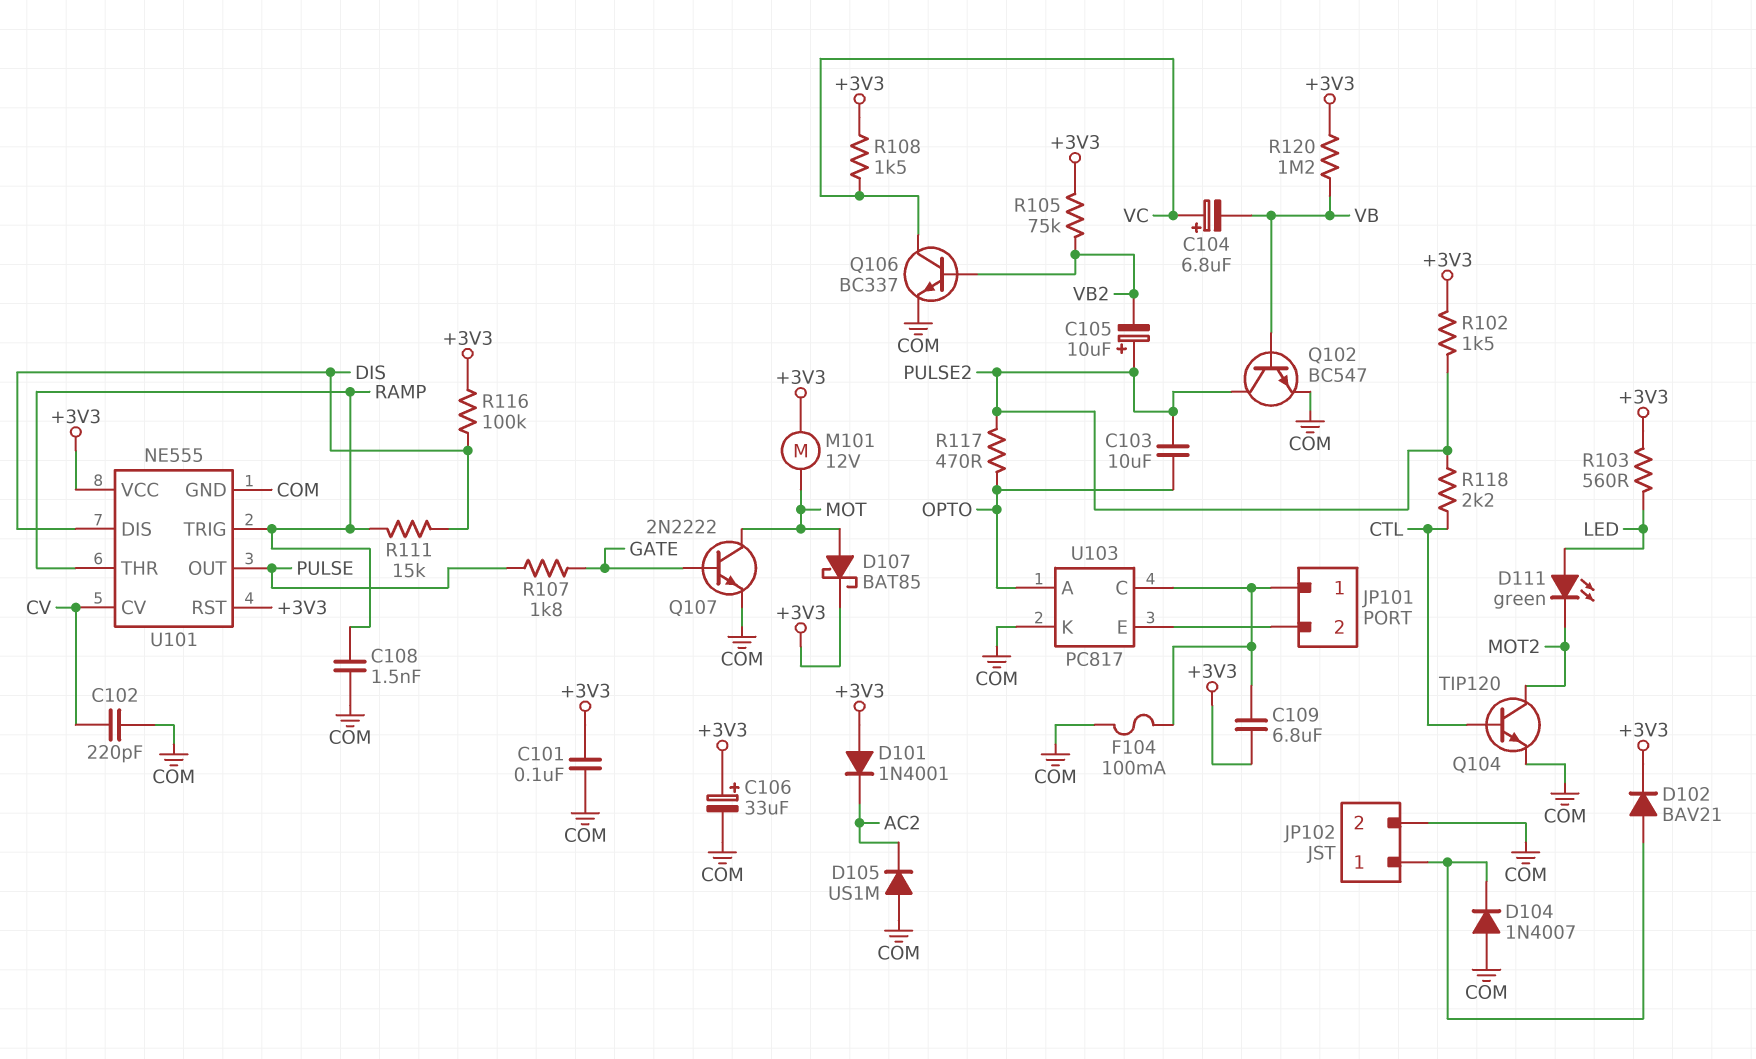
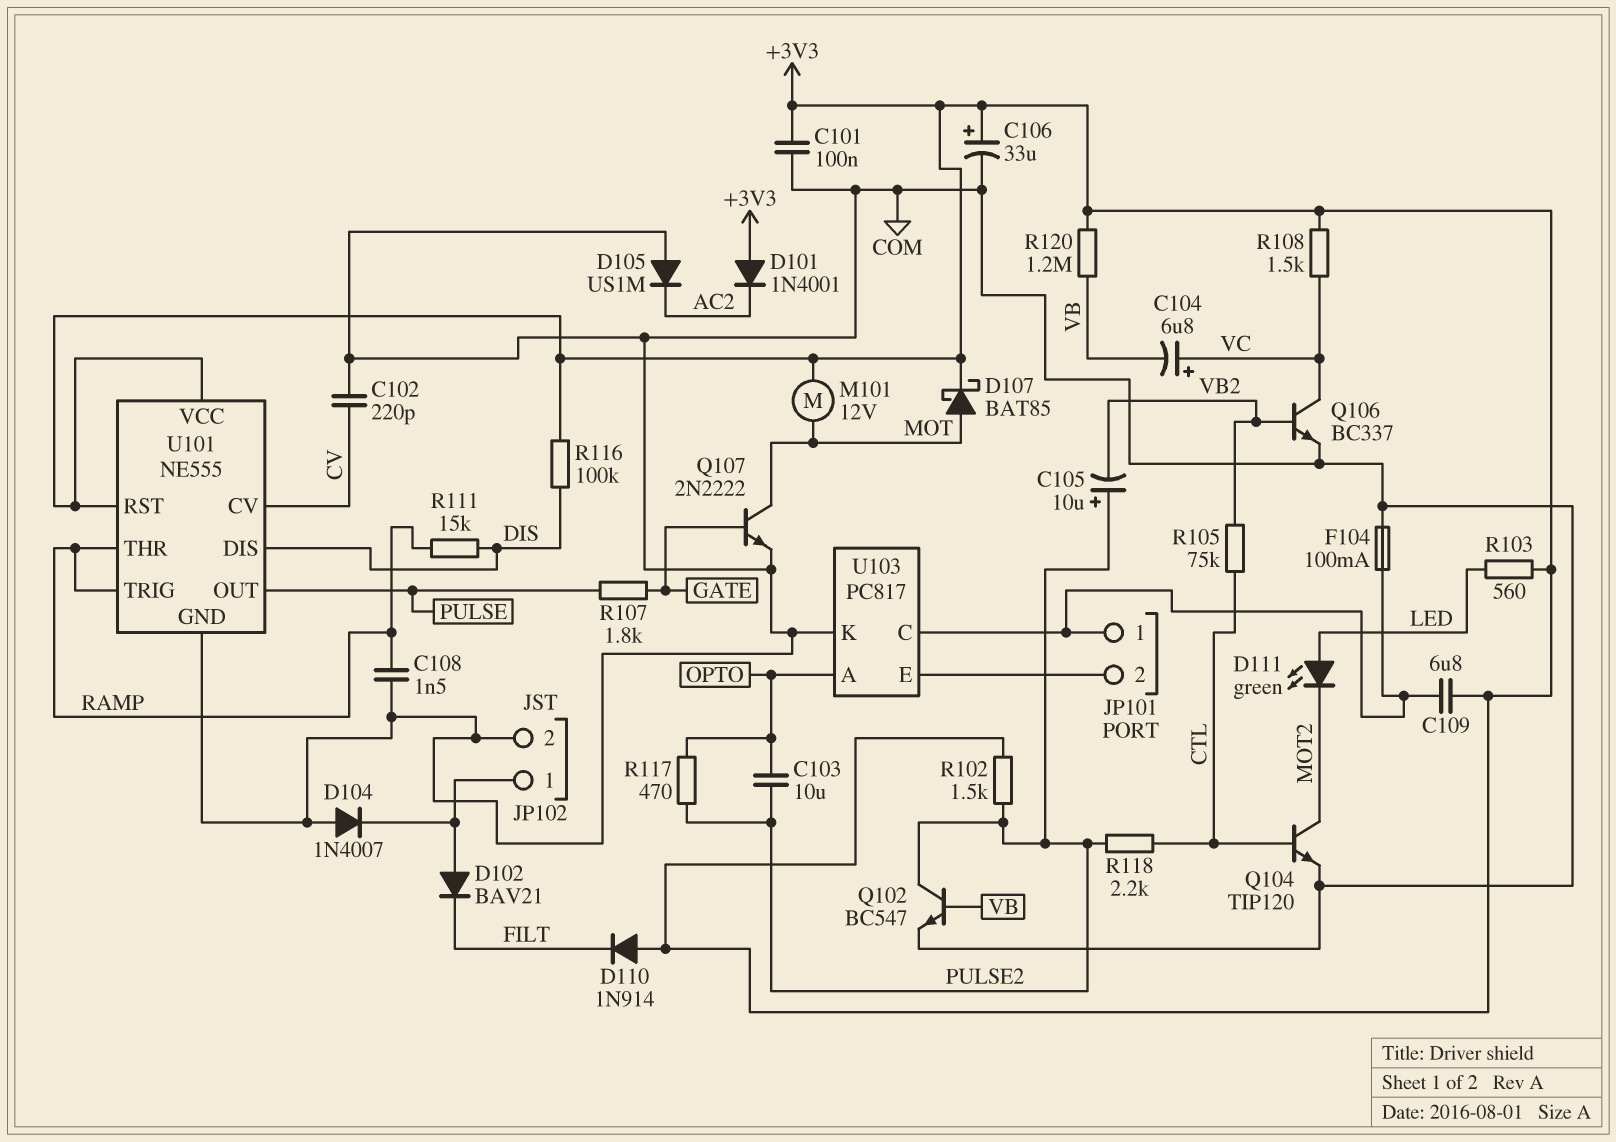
D102: diode BAV21 (A JP102/1, K +3V3) -> diode BAV21 (A JP102/1, K FILT)
D110: none -> diode 1N914 (A +3V3, K FILT)
R105: 75k (+3V3, VB2) -> 75k (CTL, VB2)

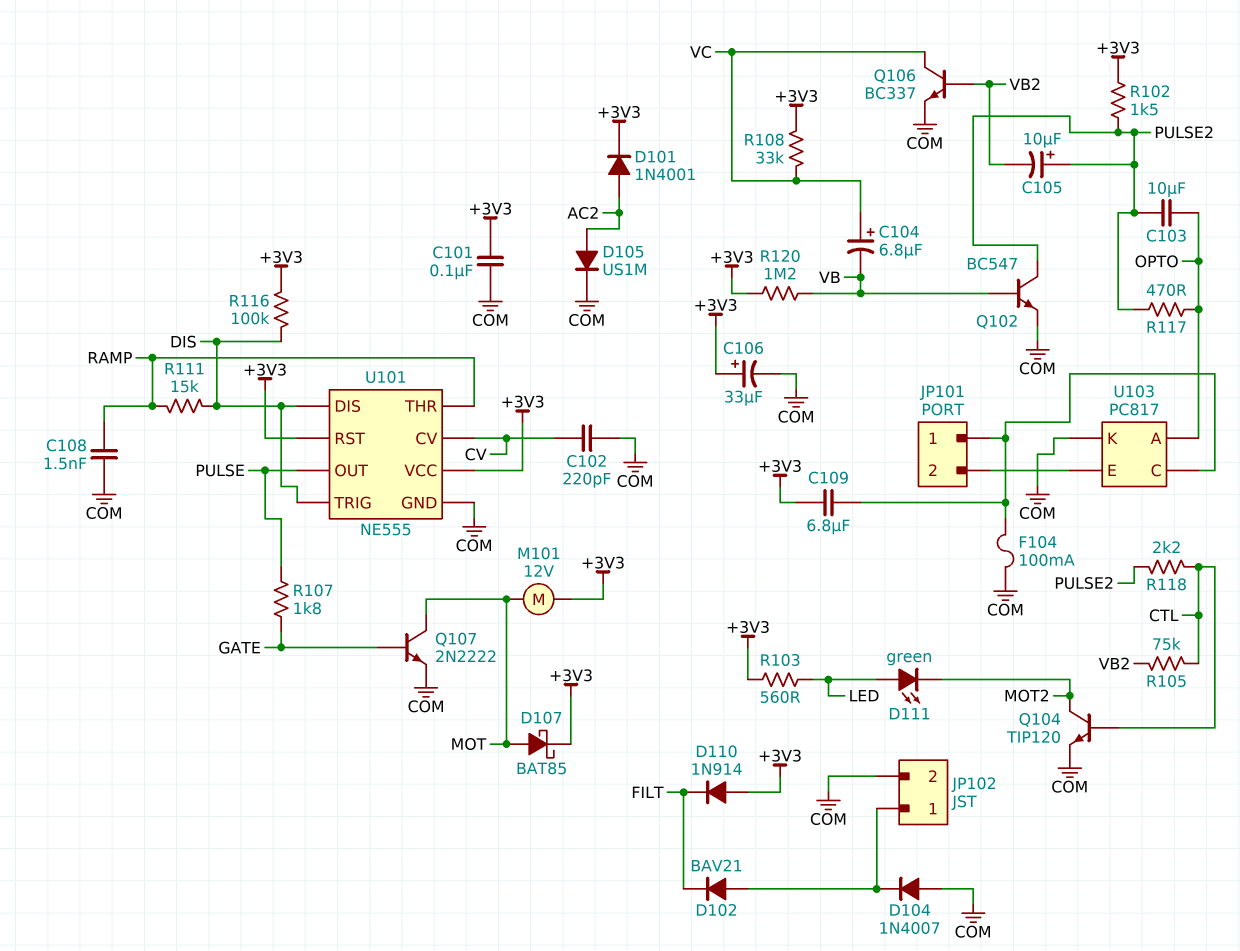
D101: diode 1N4001 (A +3V3, K AC2) -> diode 1N4001 (A AC2, K +3V3)
D105: diode US1M (A COM, K AC2) -> diode US1M (A AC2, K COM)
R108: 1.5k (+3V3, VC) -> 33k (+3V3, VC)
U101 pin TRIG: RAMP -> DIS

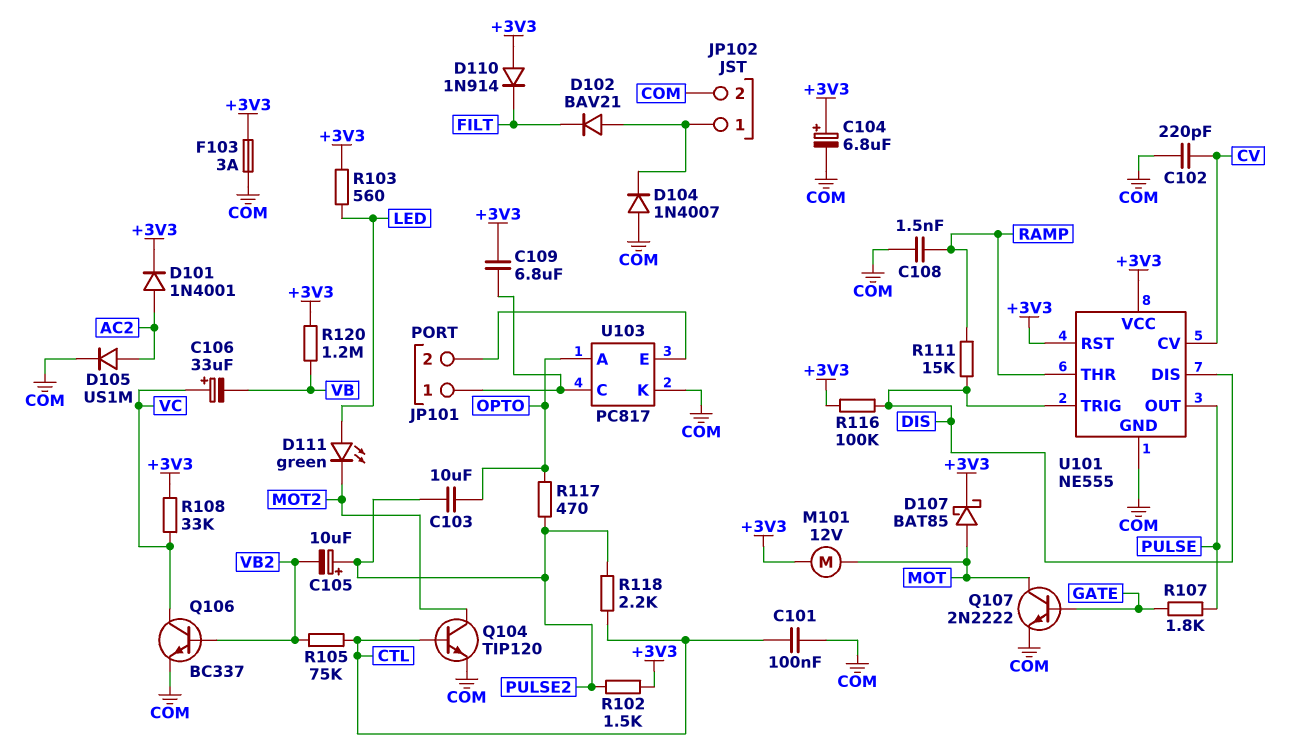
C101: 100nF (+3V3, COM) -> 100nF (COM, CTL)
C104: 6.8uF (plus VC, minus VB) -> 6.8uF (plus +3V3, minus COM)
C106: 33uF (plus +3V3, minus COM) -> 33uF (plus VC, minus VB)
F103: none -> 3A (+3V3, COM)
F104: 100mA (COM, JP101/1) -> none
Q102: NPN BC547 (B VB, C PULSE2, E COM) -> none

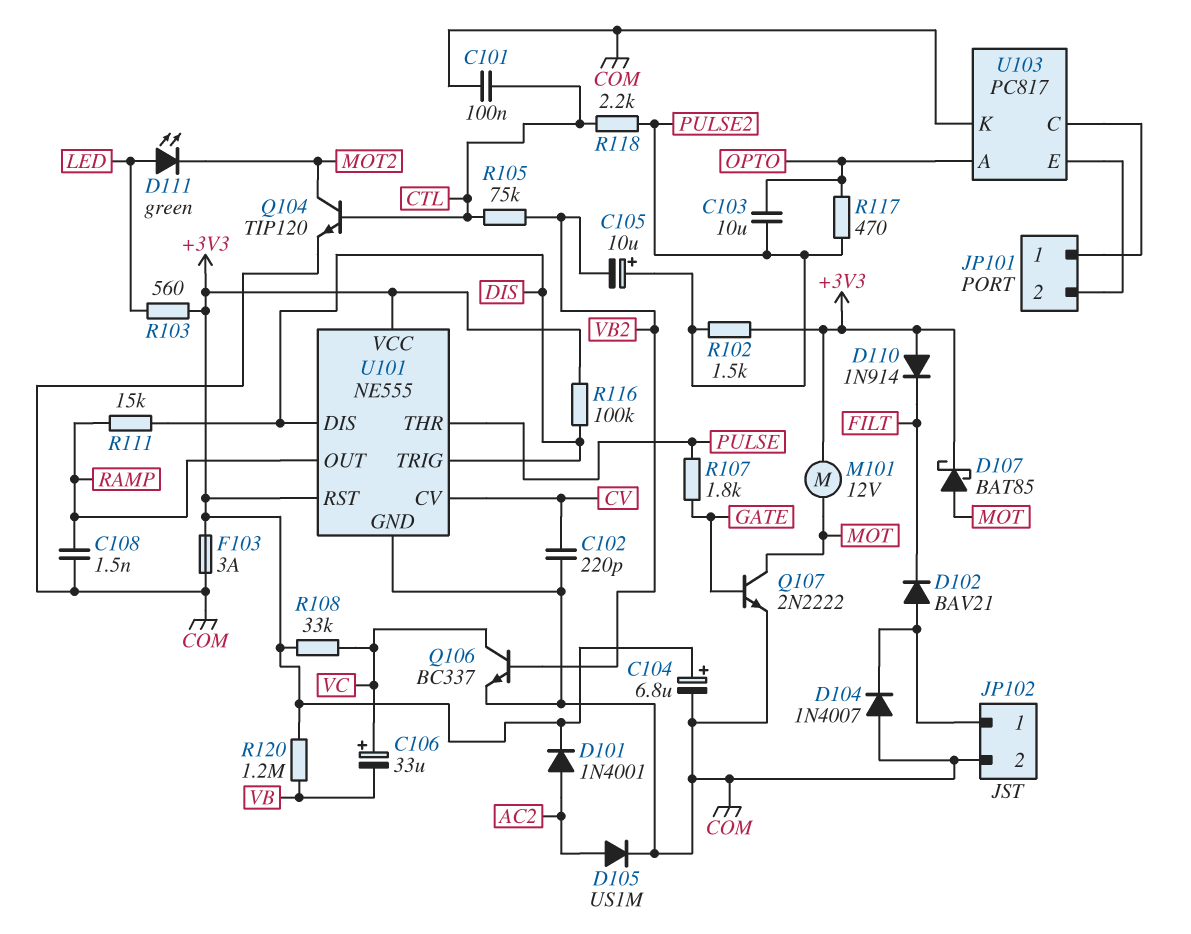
C109: 6.8uF (+3V3, JP101/1) -> none
U101 pin OUT: PULSE -> RAMP
U101 pin THR: RAMP -> PULSE

